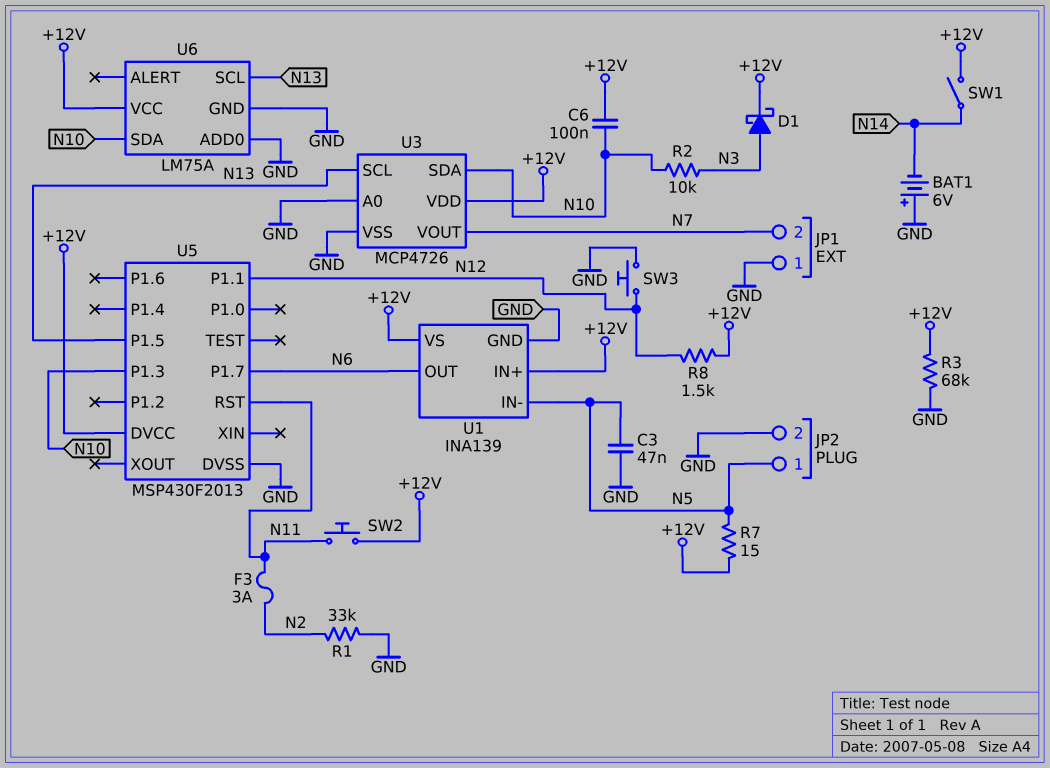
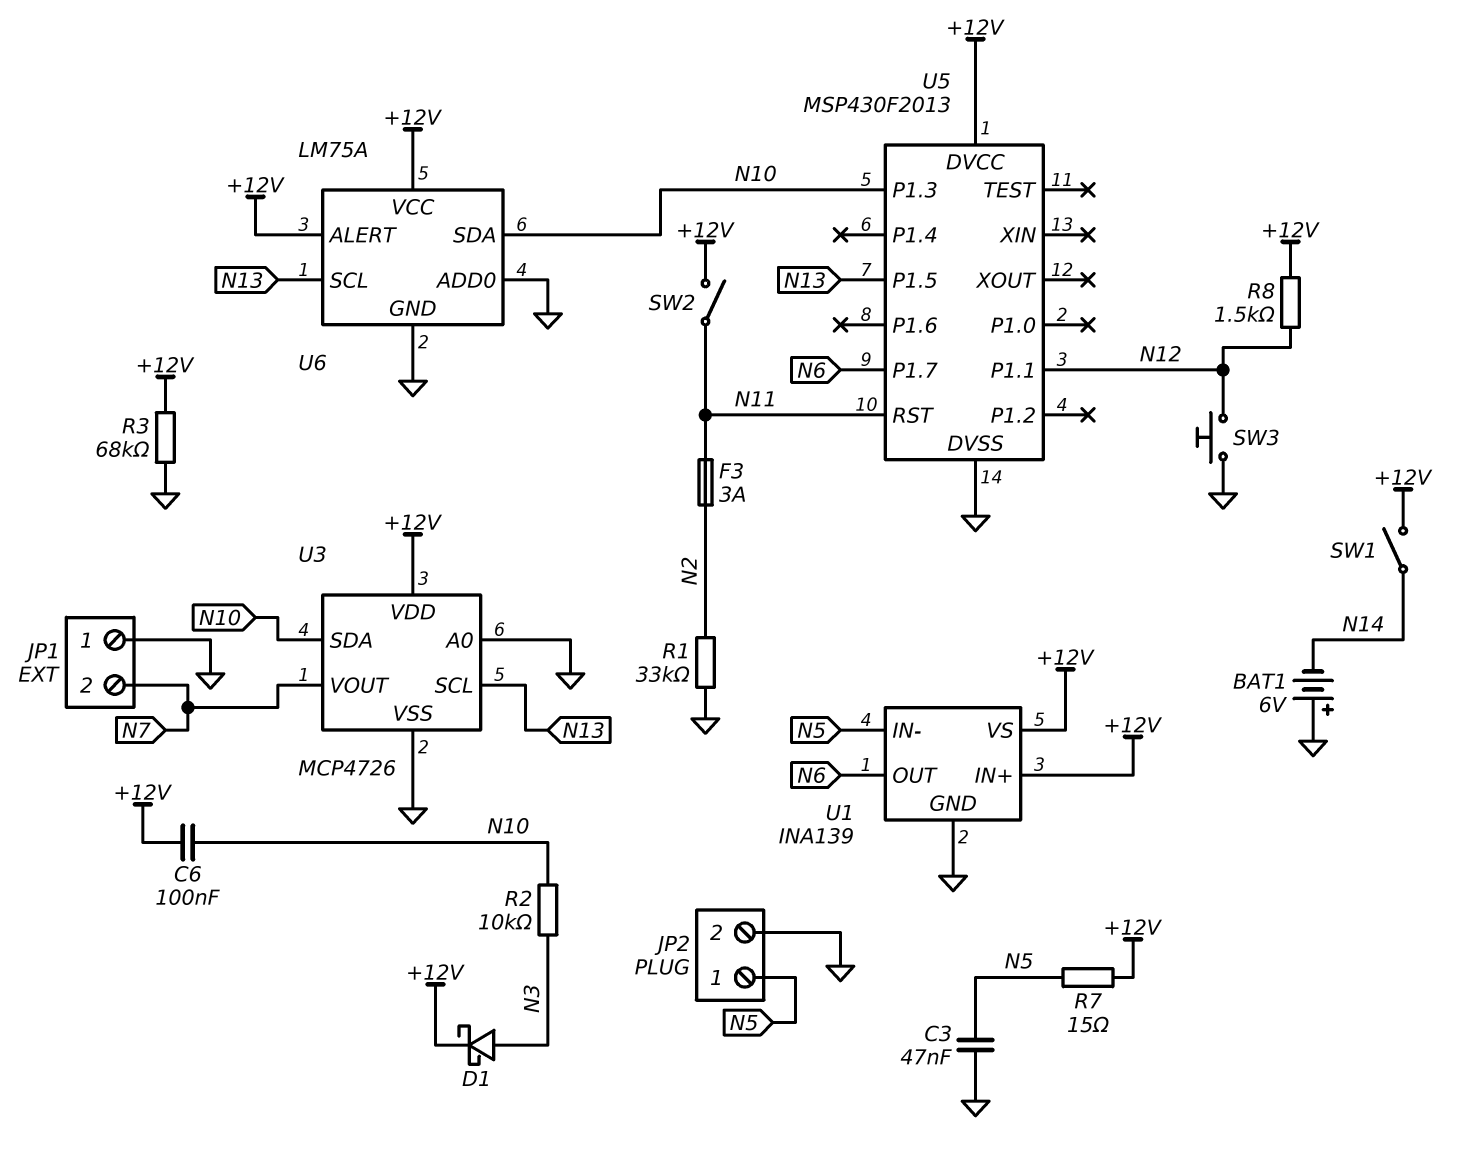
SW2: button (+12V, N11) -> switch (+12V, N11)
U6 pin ALERT: none -> +12V

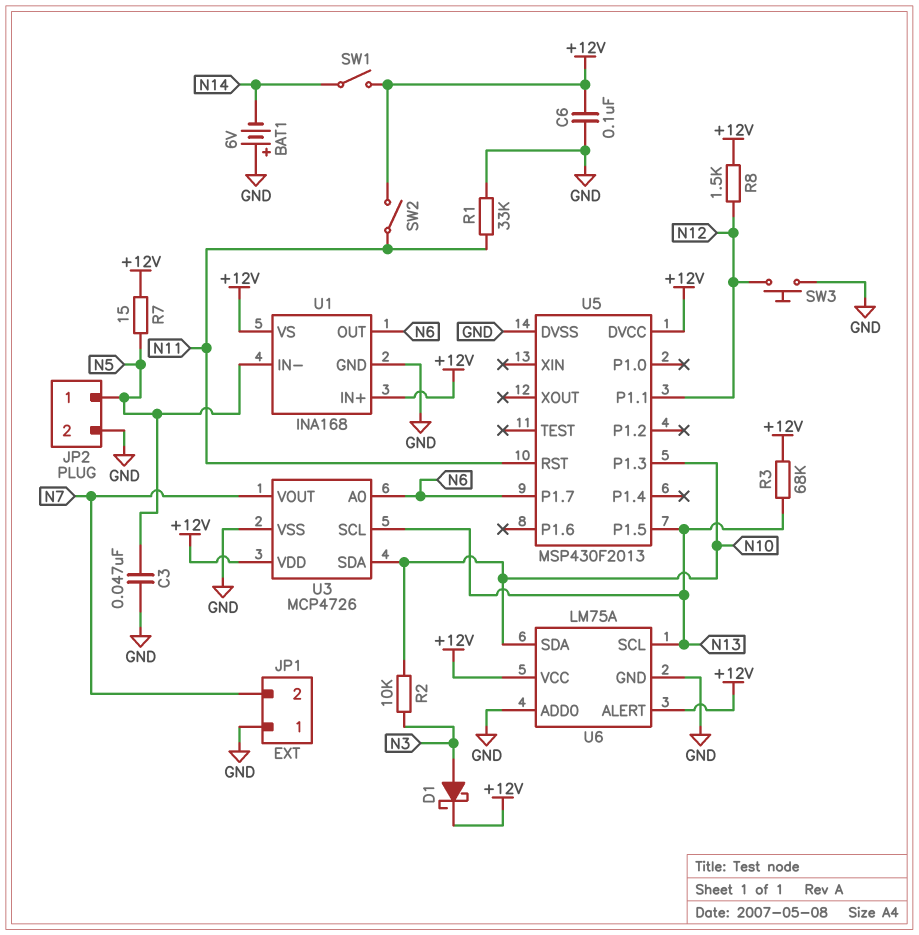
C6: 100nF (+12V, N10) -> 100nF (+12V, GND)
F3: 3A (N2, N11) -> none
R1: 33k (GND, N2) -> 33k (GND, N11)
R3: 68k (+12V, GND) -> 68k (+12V, N13)
U1: INA139 -> INA168
U3 pin A0: GND -> N6

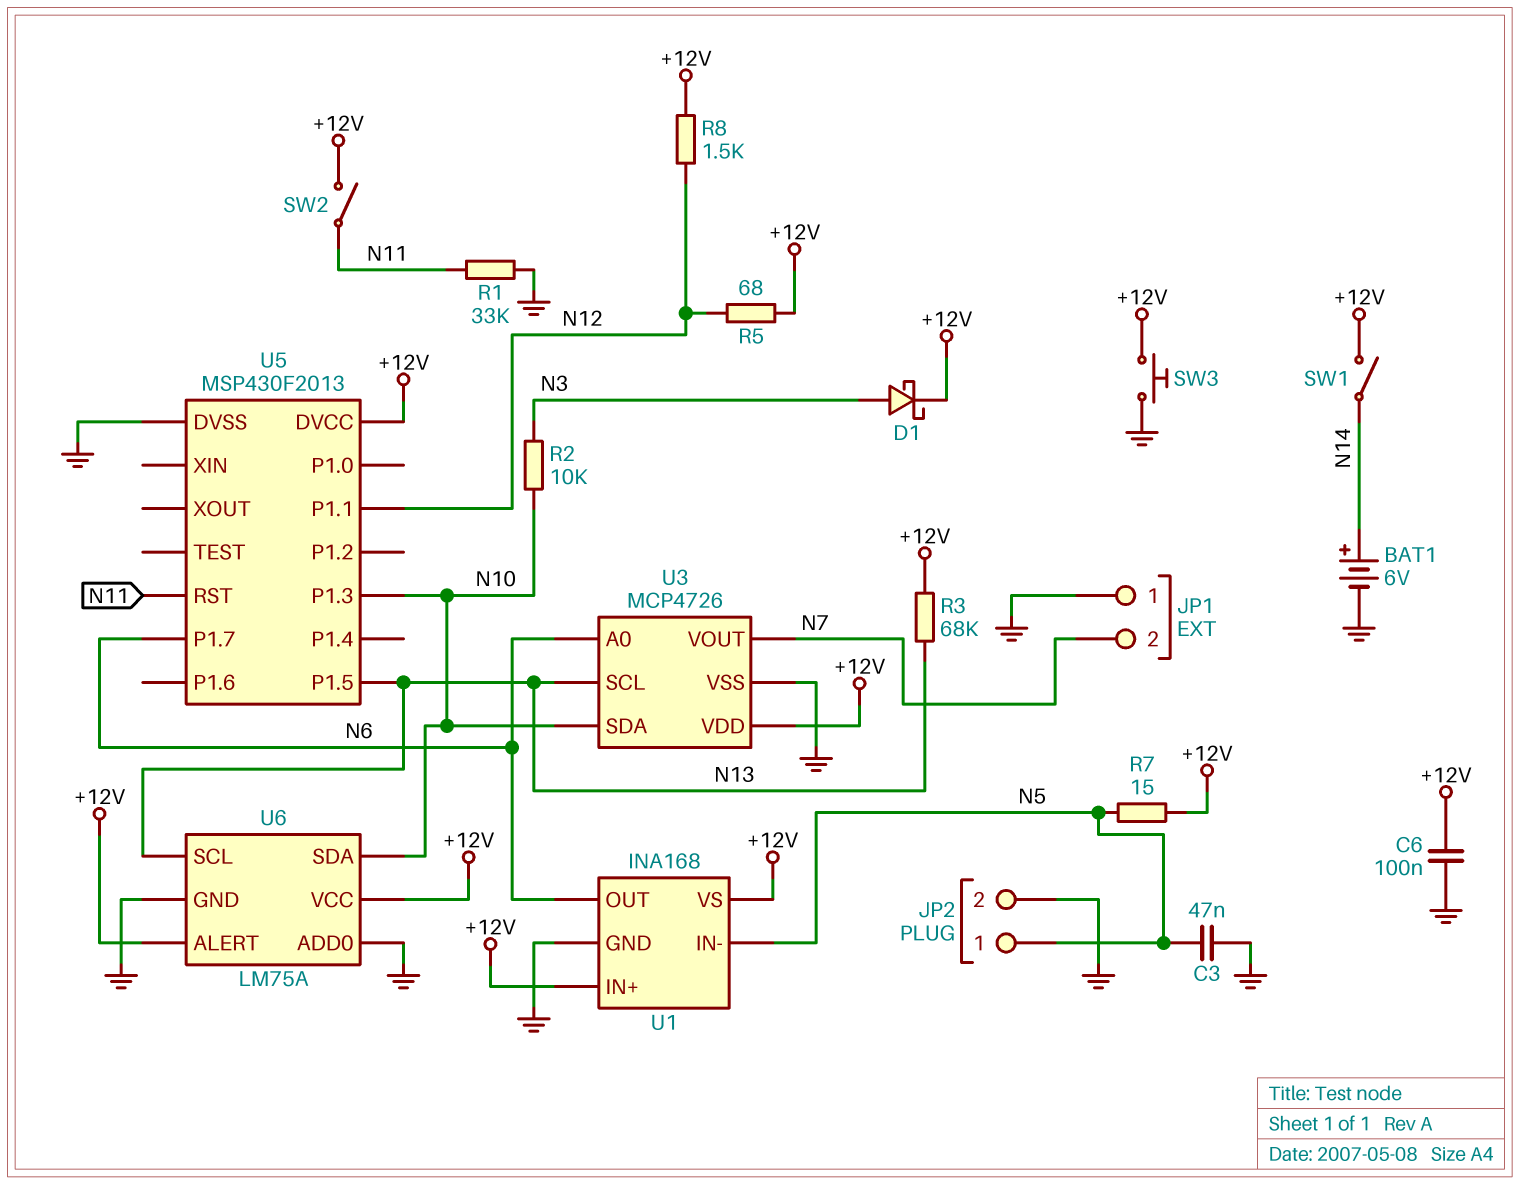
BAT1: 6V (plus GND, minus N14) -> 6V (plus N14, minus GND)
R5: none -> 68 (+12V, N12)
SW3: button (GND, N12) -> button (+12V, GND)

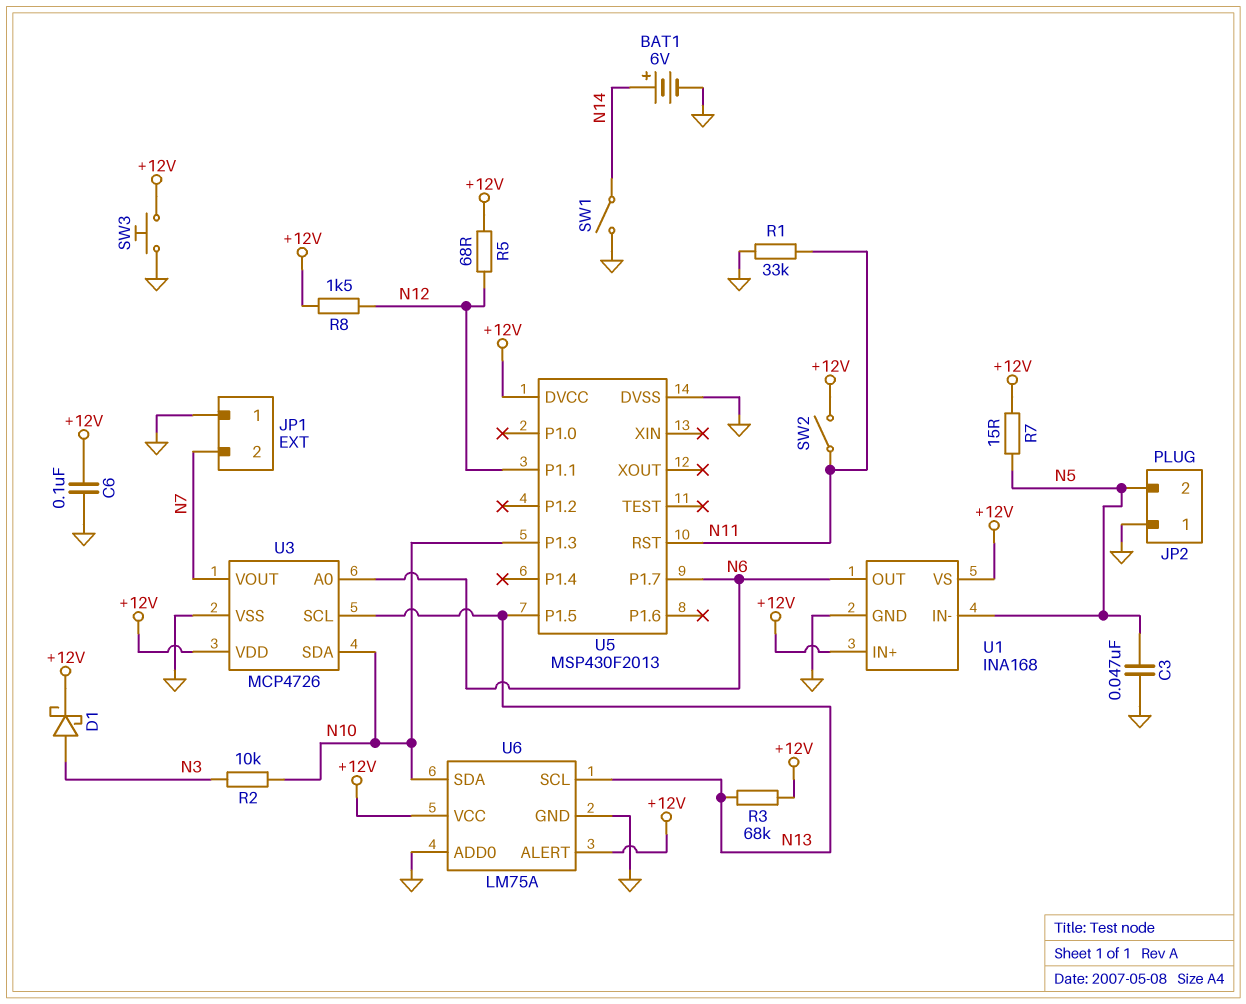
JP2 pin 1: N5 -> GND
JP2 pin 2: GND -> N5
SW1: switch (+12V, N14) -> switch (GND, N14)

